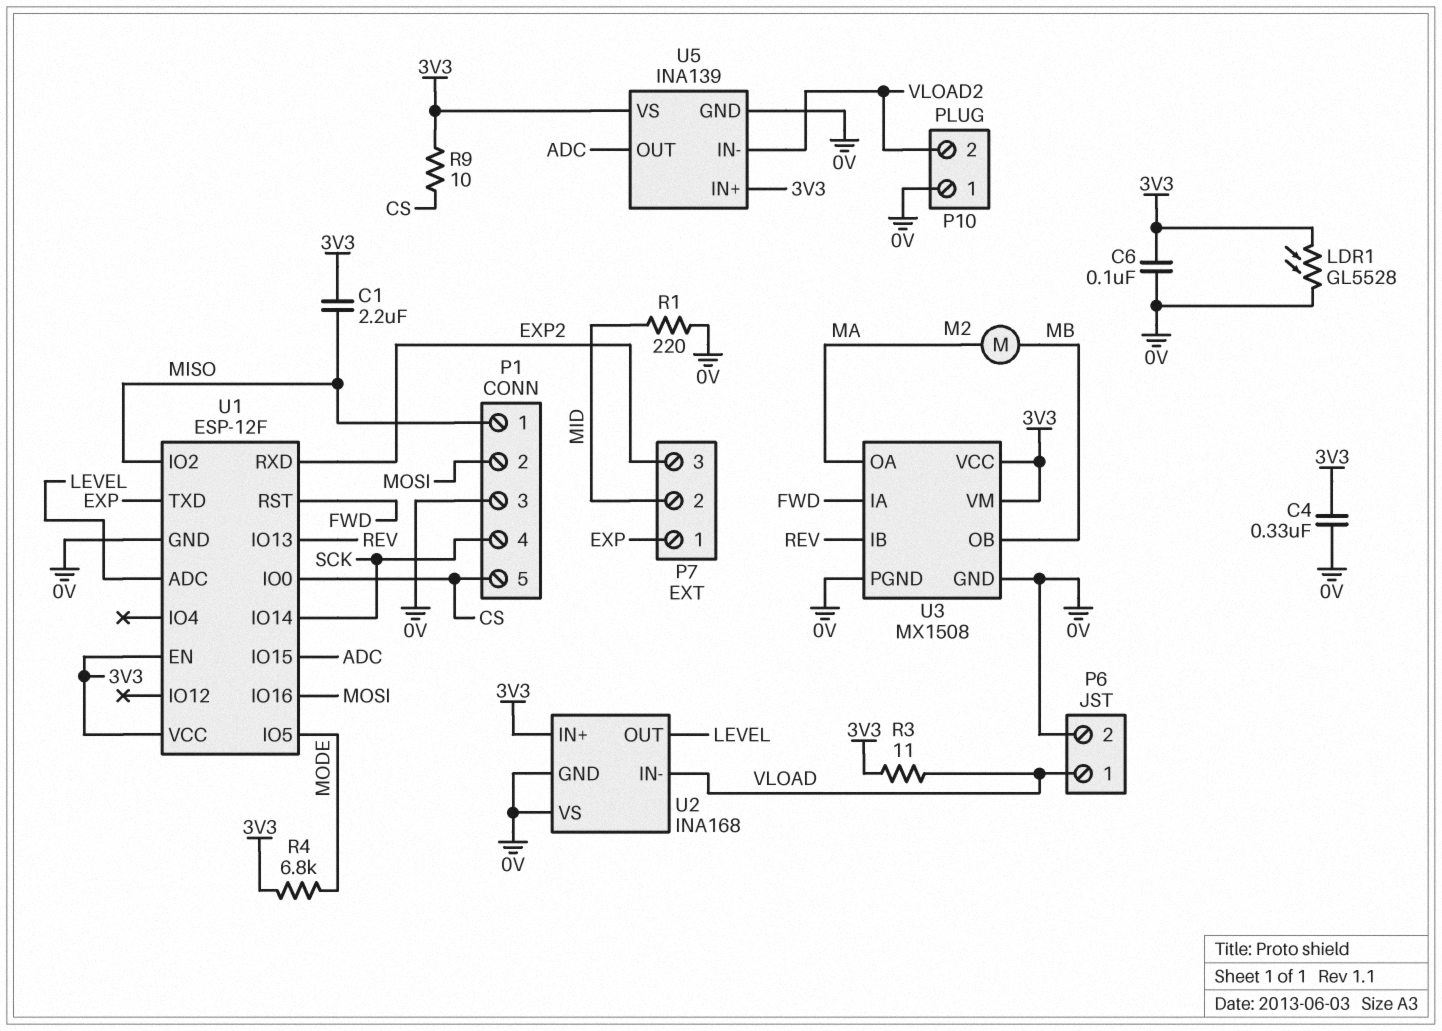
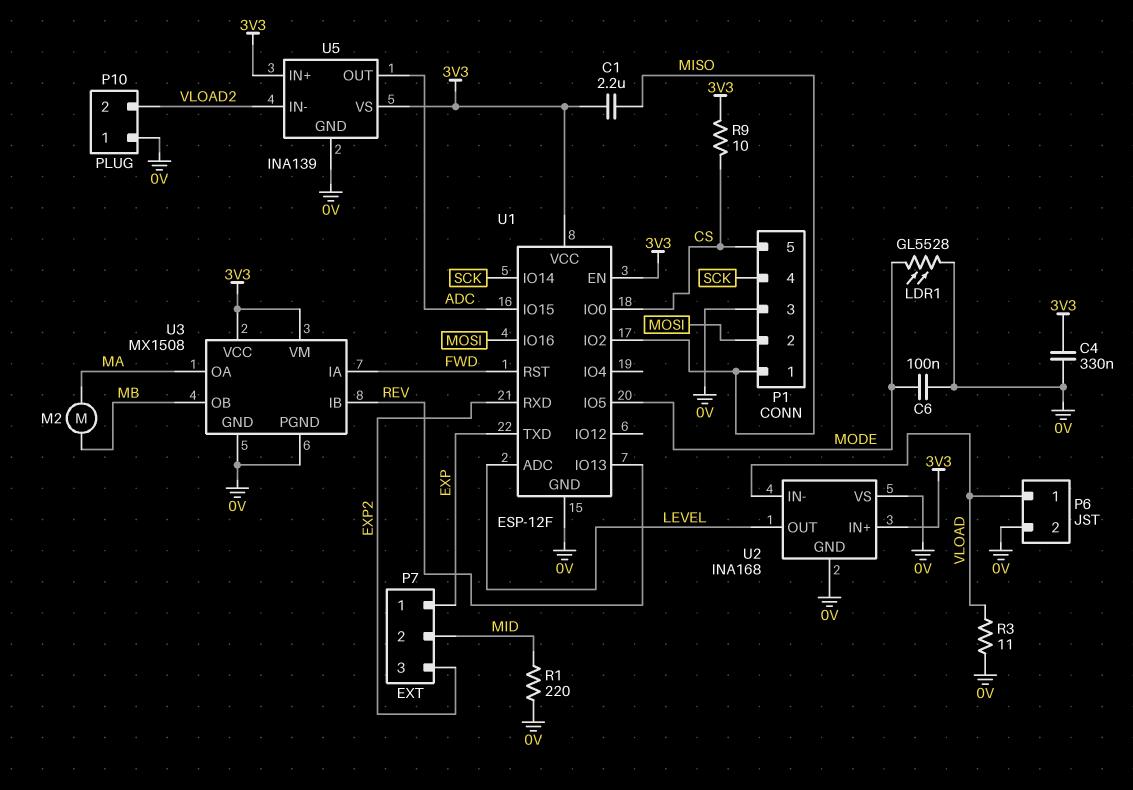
C6: 100nF (0V, 3V3) -> 100nF (0V, MODE)
LDR1: GL5528 (0V, 3V3) -> GL5528 (0V, MODE)
R3: 11 (3V3, VLOAD) -> 11 (0V, VLOAD)
R4: 6.8k (3V3, MODE) -> none

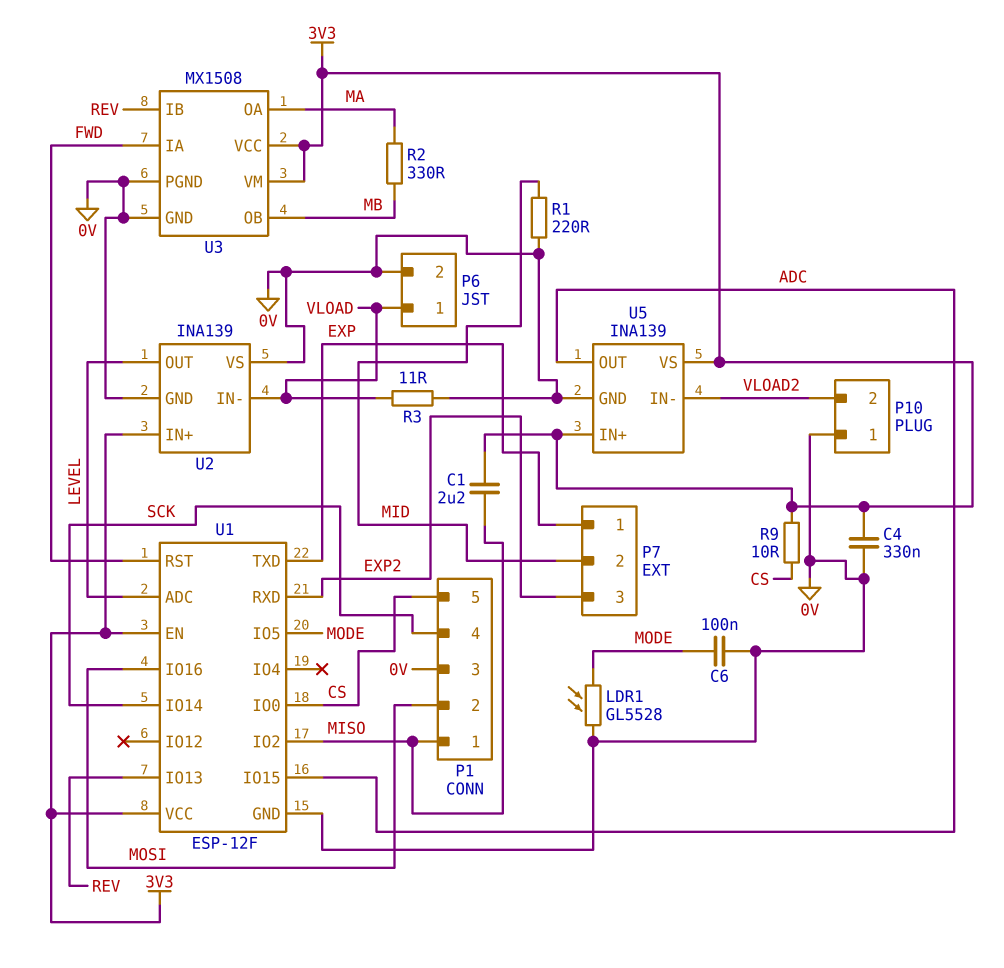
M2: motor (MA, MB) -> none
R2: none -> 330 (MA, MB)
U2: INA168 -> INA139

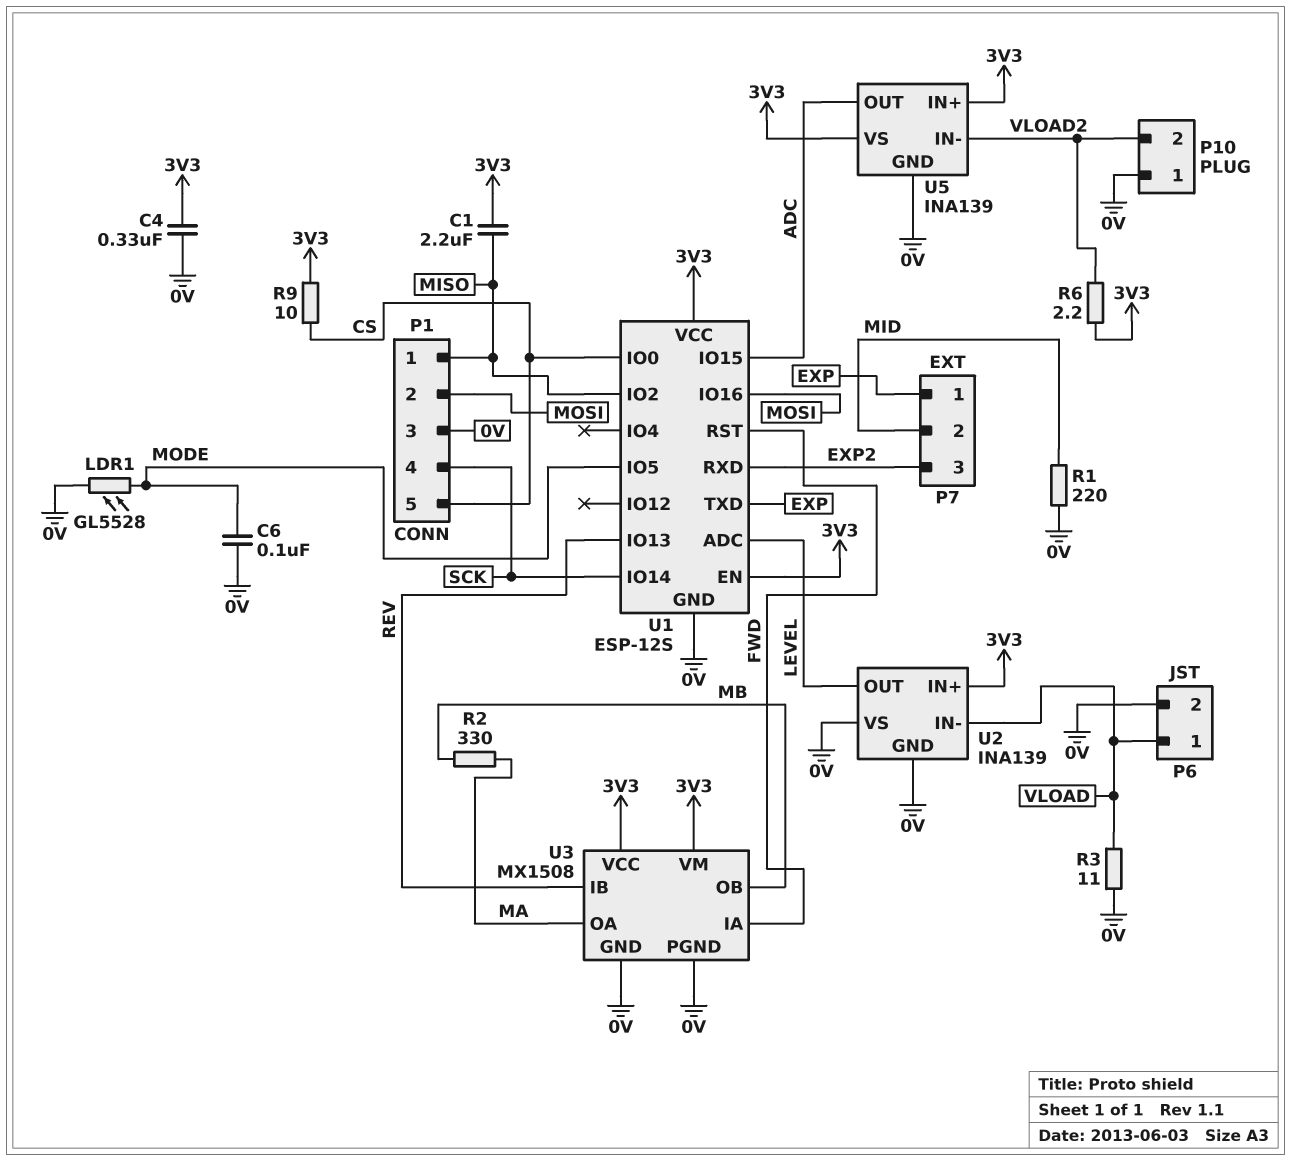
R6: none -> 2.2 (3V3, VLOAD2)
U1: ESP-12F -> ESP-12S

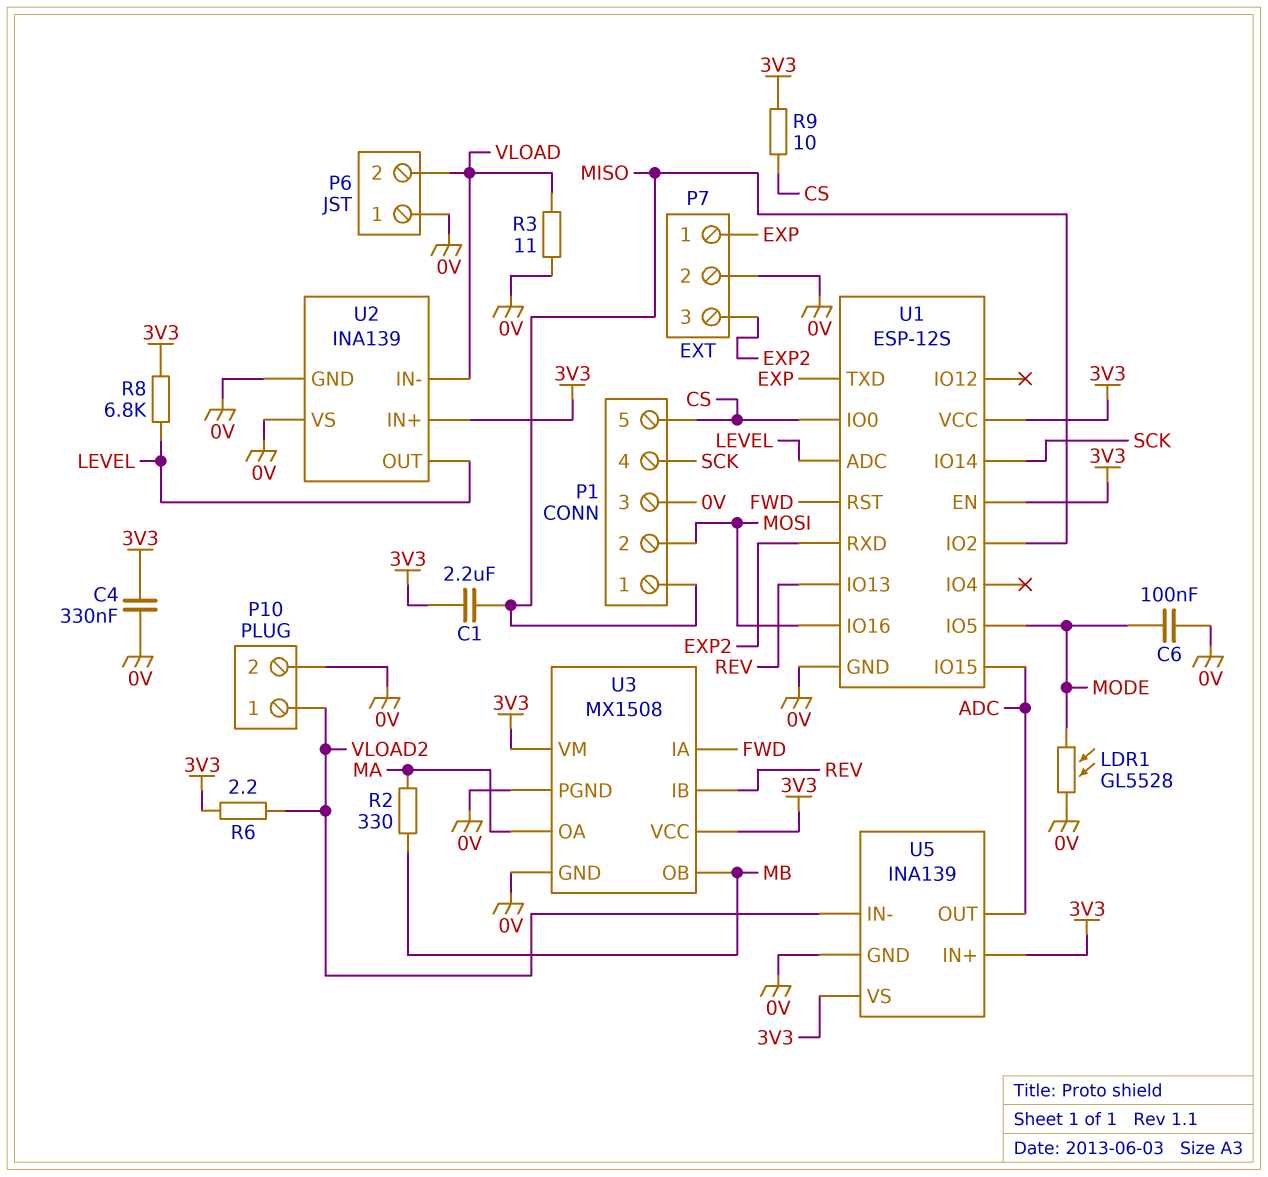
P6 pin 1: VLOAD -> 0V
P6 pin 2: 0V -> VLOAD
P7 pin 2: MID -> 0V
P10 pin 1: 0V -> VLOAD2
P10 pin 2: VLOAD2 -> 0V
R1: 220 (0V, MID) -> none
R8: none -> 6.8k (3V3, LEVEL)

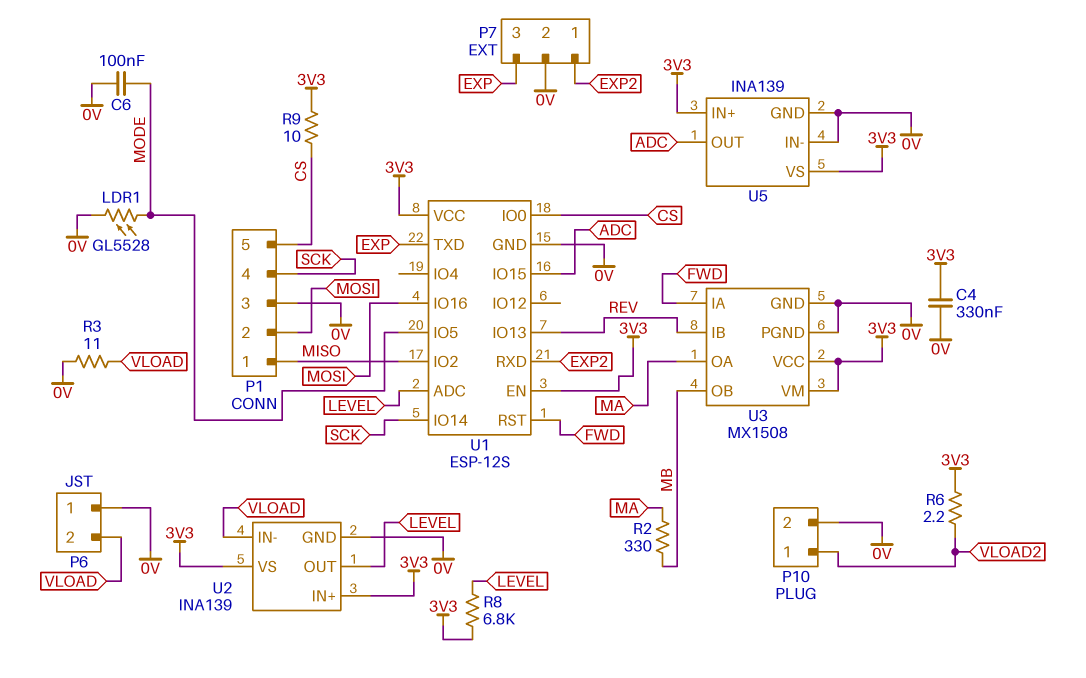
C1: 2.2uF (3V3, MISO) -> none
P7 pin 1: EXP -> EXP2
P7 pin 3: EXP2 -> EXP
U2 pin VS: 0V -> 3V3
U5 pin IN-: VLOAD2 -> 0V

